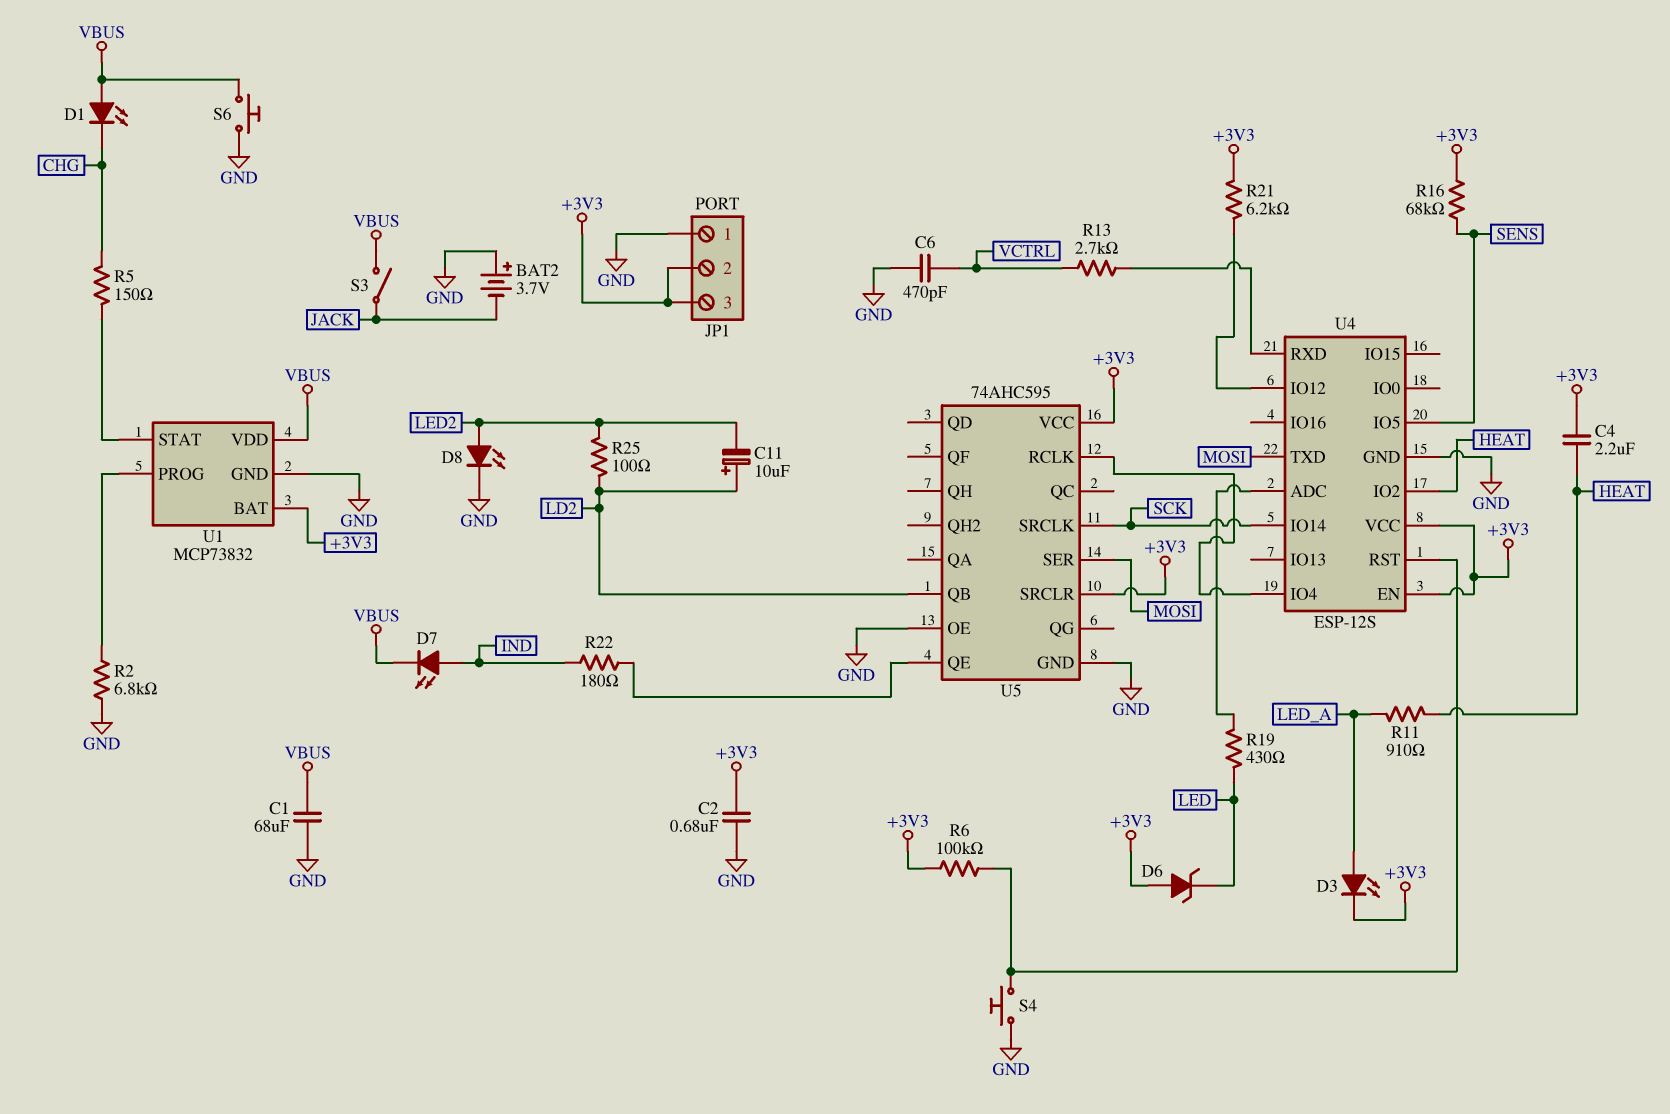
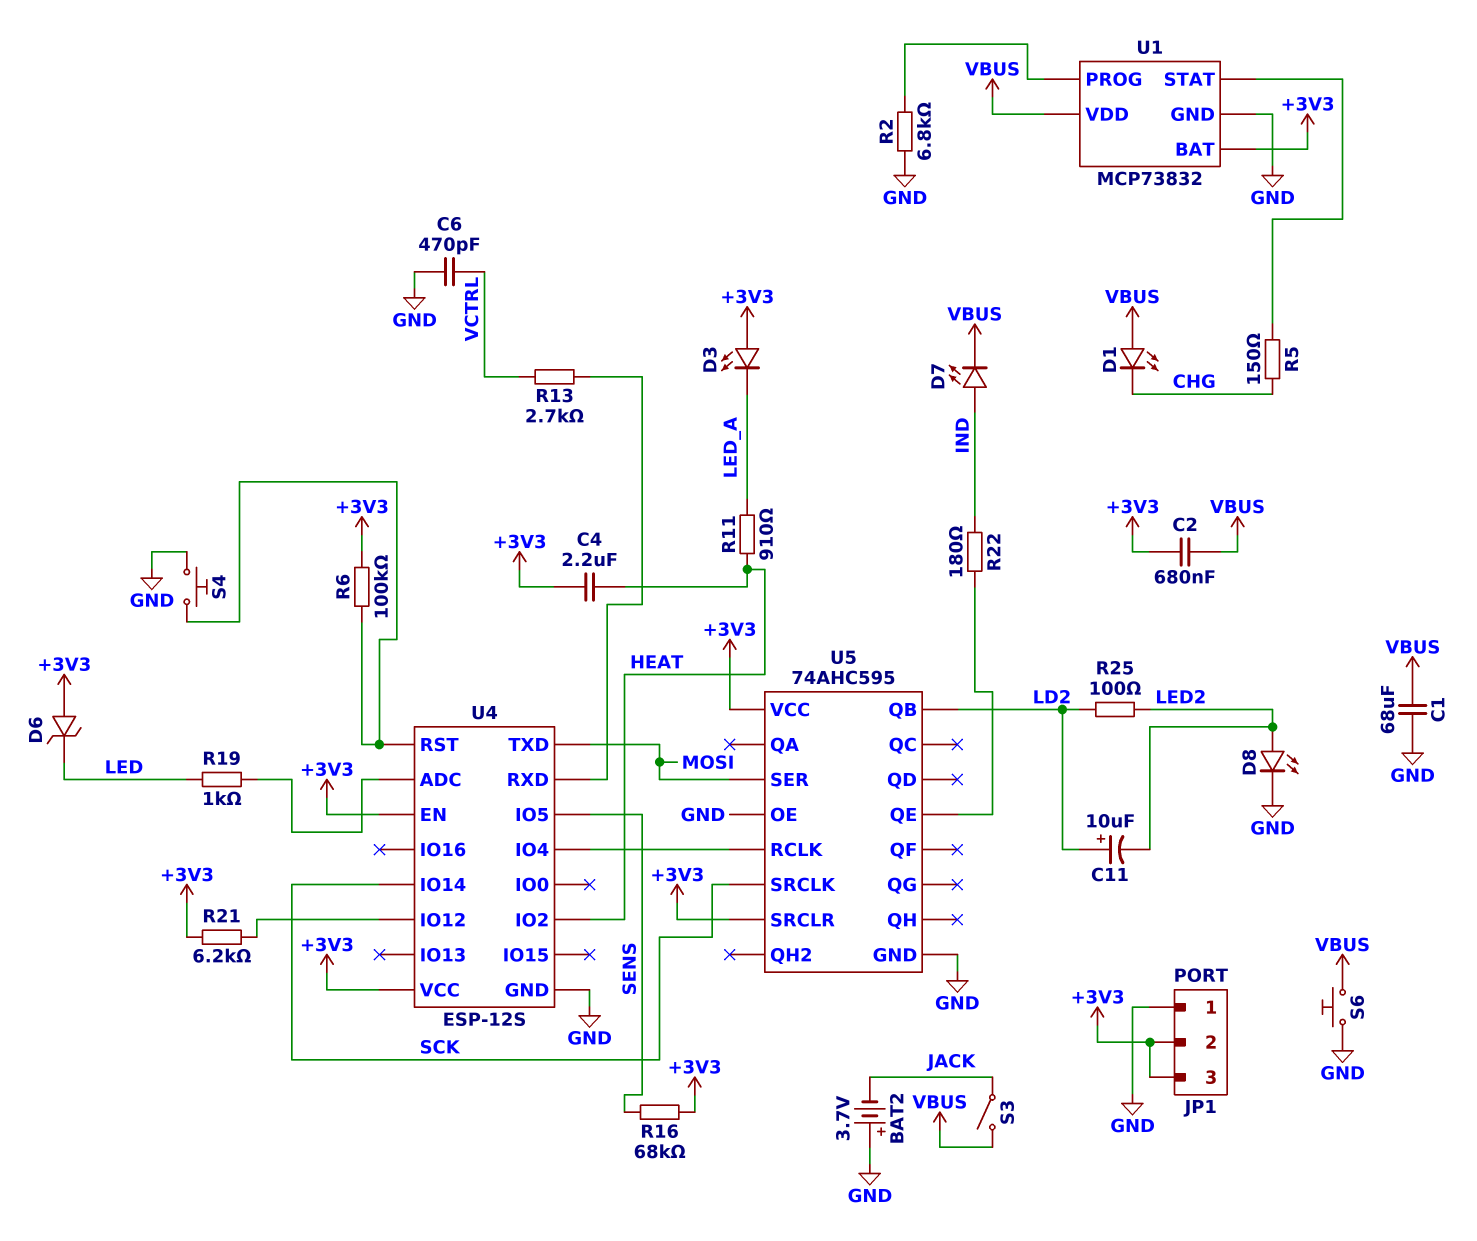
C2: 680nF (+3V3, GND) -> 680nF (+3V3, VBUS)
D3: LED (A LED_A, K +3V3) -> LED (A +3V3, K LED_A)
R19: 430 (LED, U4/ADC) -> 1k (LED, U4/ADC)

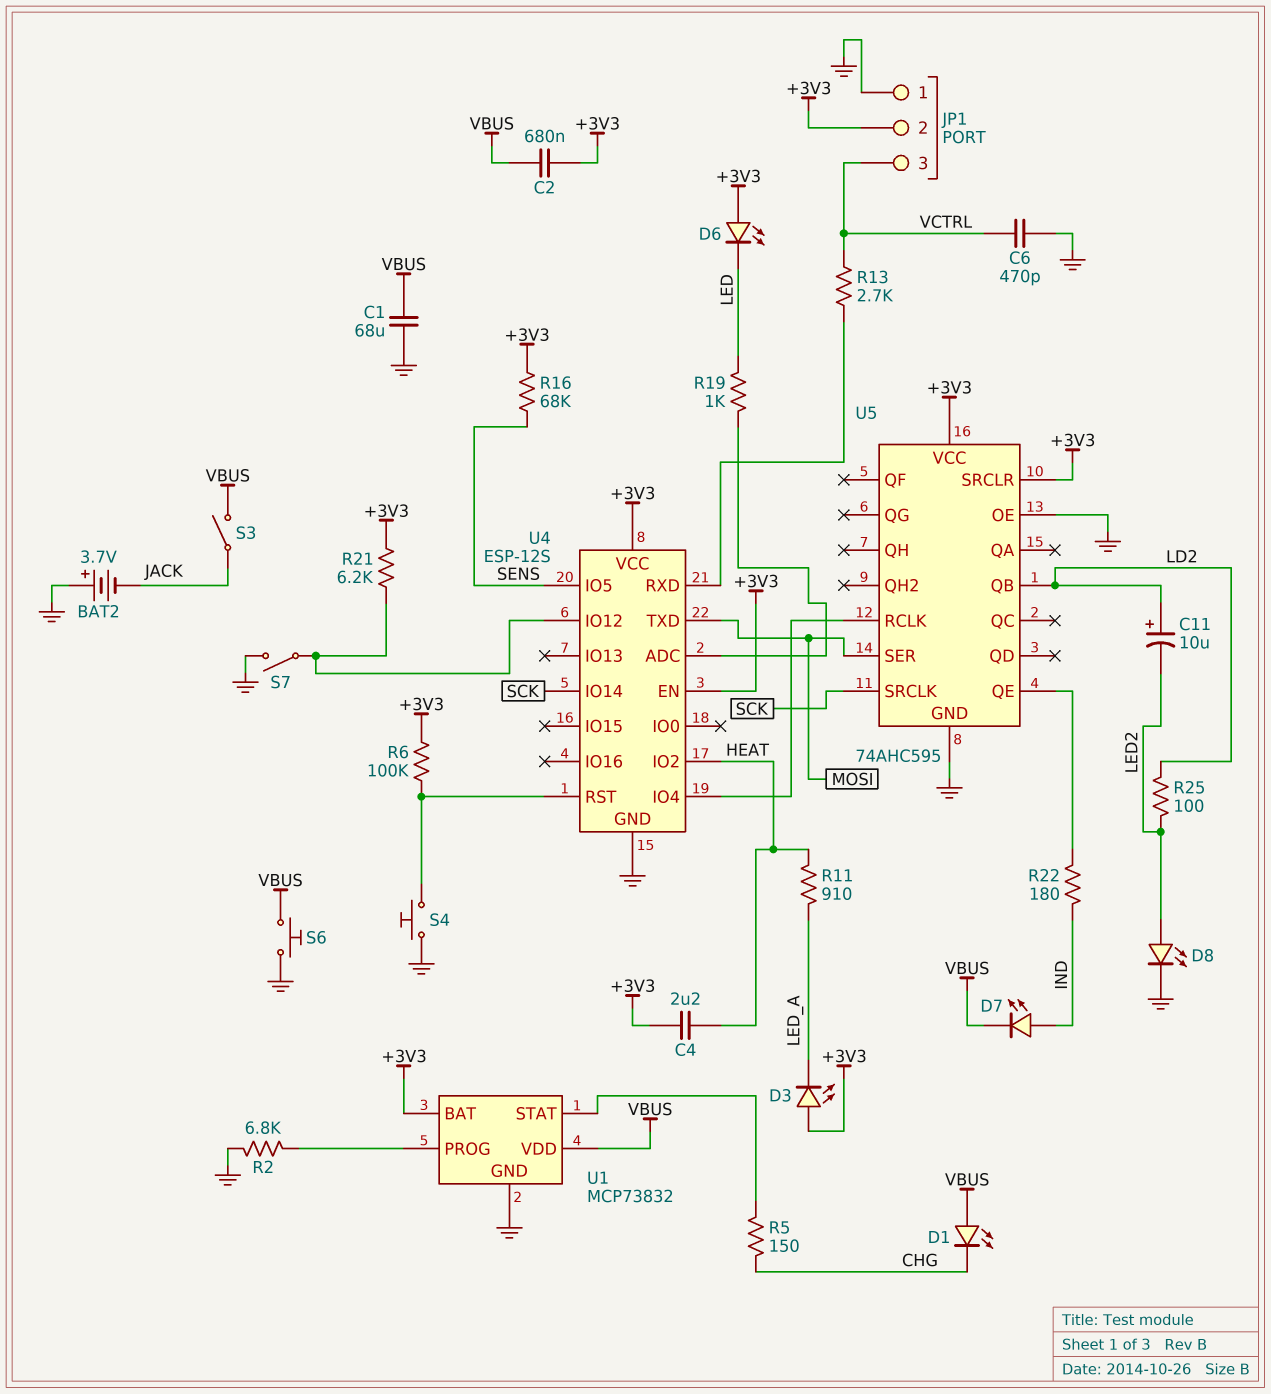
D6: zener (A +3V3, K LED) -> LED (A +3V3, K LED)
JP1 pin 3: +3V3 -> VCTRL
S7: none -> switch (GND, U4/IO12)

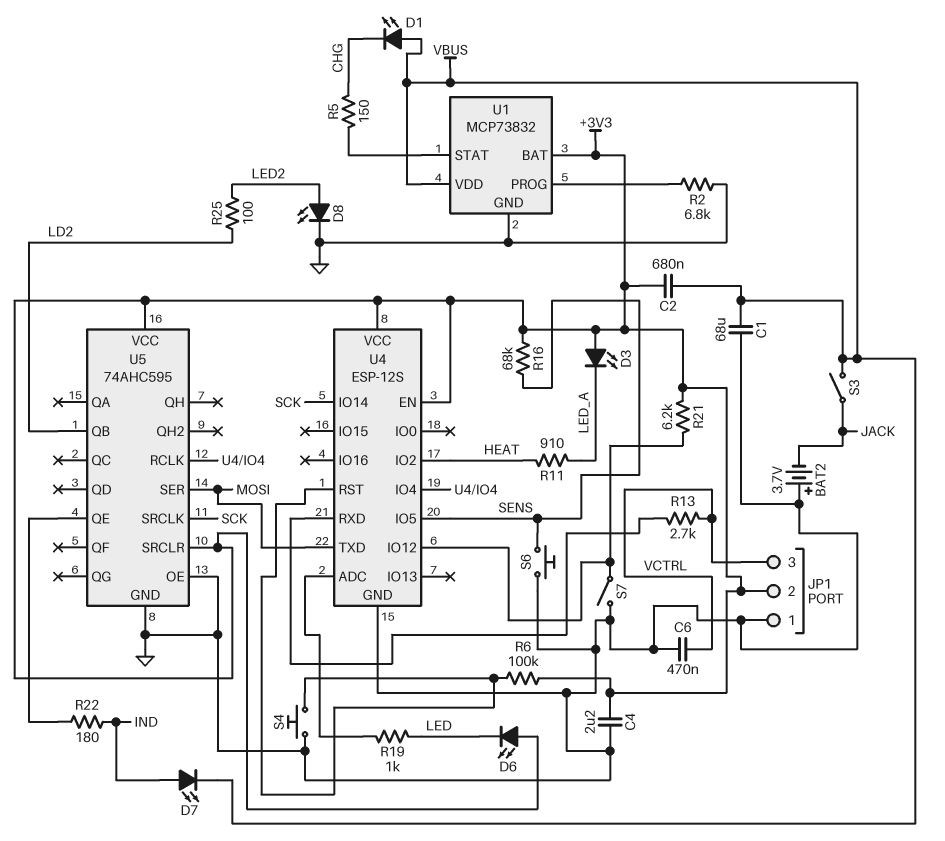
C4: 2.2uF (+3V3, HEAT) -> 2.2uF (+3V3, GND)
C6: 470pF (GND, VCTRL) -> 470nF (GND, VCTRL)
C11: 10uF (plus LD2, minus LED2) -> none
S6: button (GND, VBUS) -> button (GND, SENS)

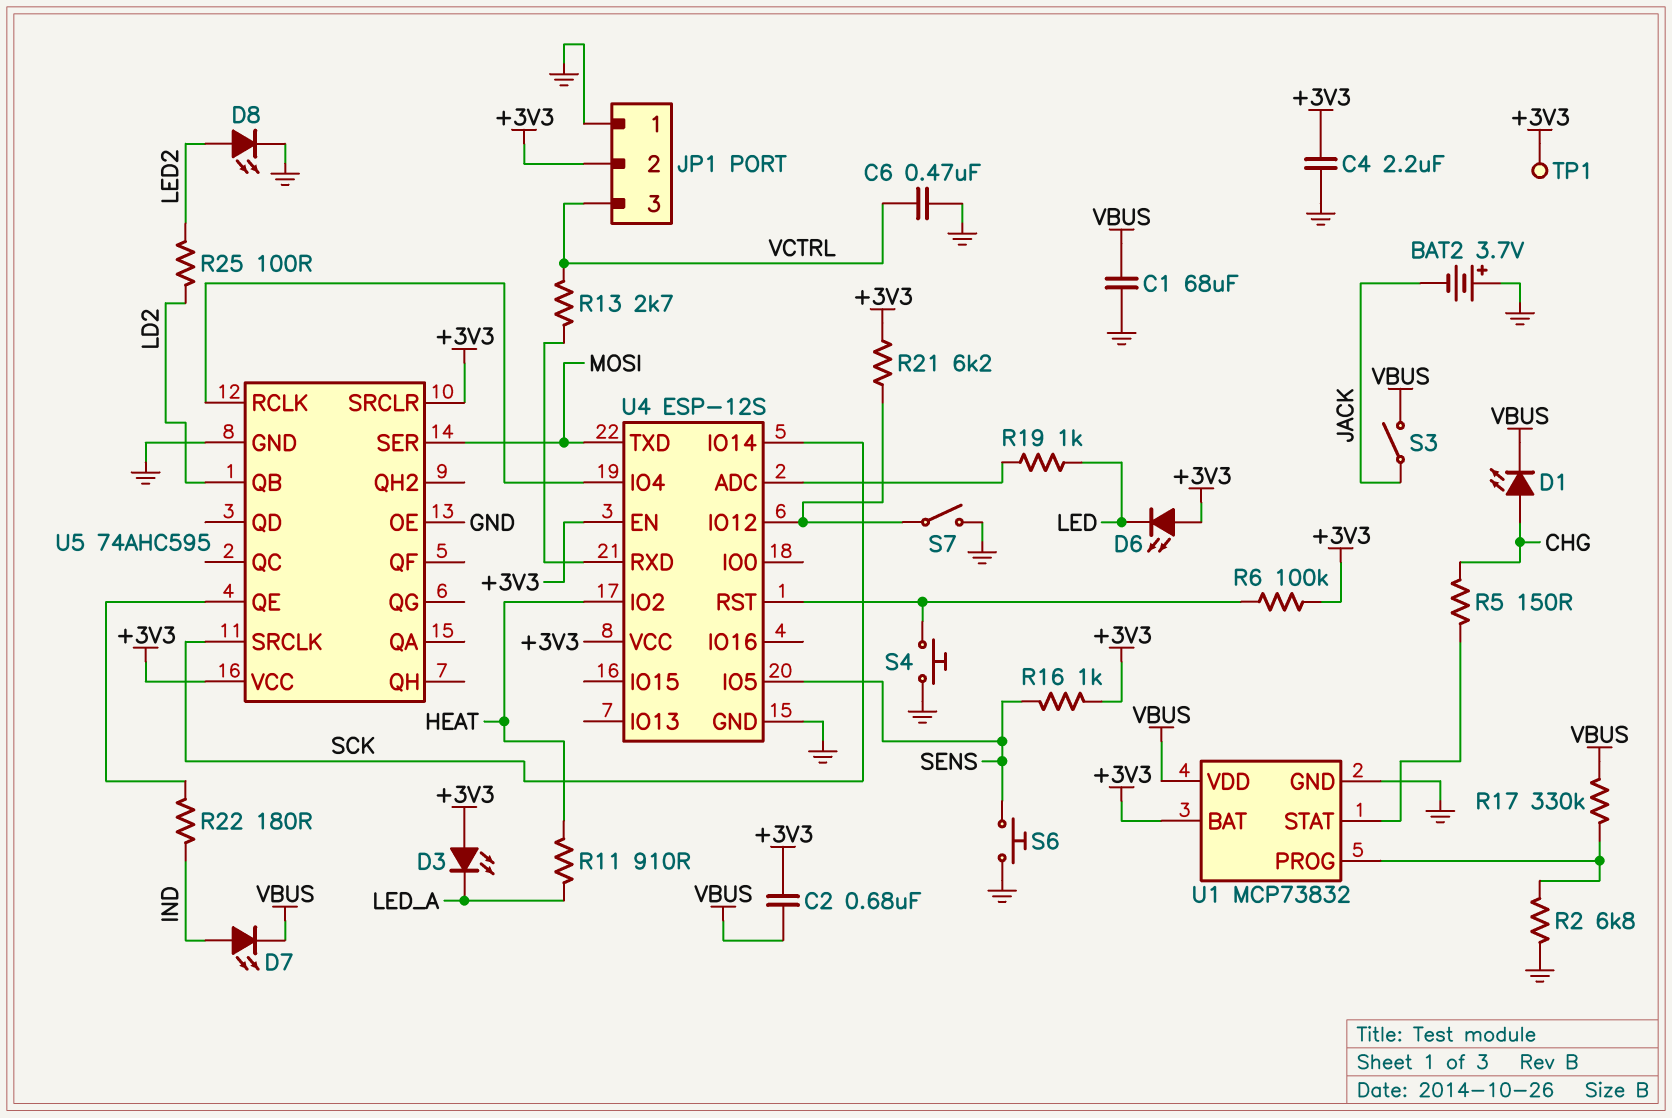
D1: LED (A VBUS, K CHG) -> LED (A CHG, K VBUS)
R16: 68k (+3V3, SENS) -> 1k (+3V3, SENS)
R17: none -> 330k (U1/PROG, VBUS)
TP1: none -> test point (+3V3)

